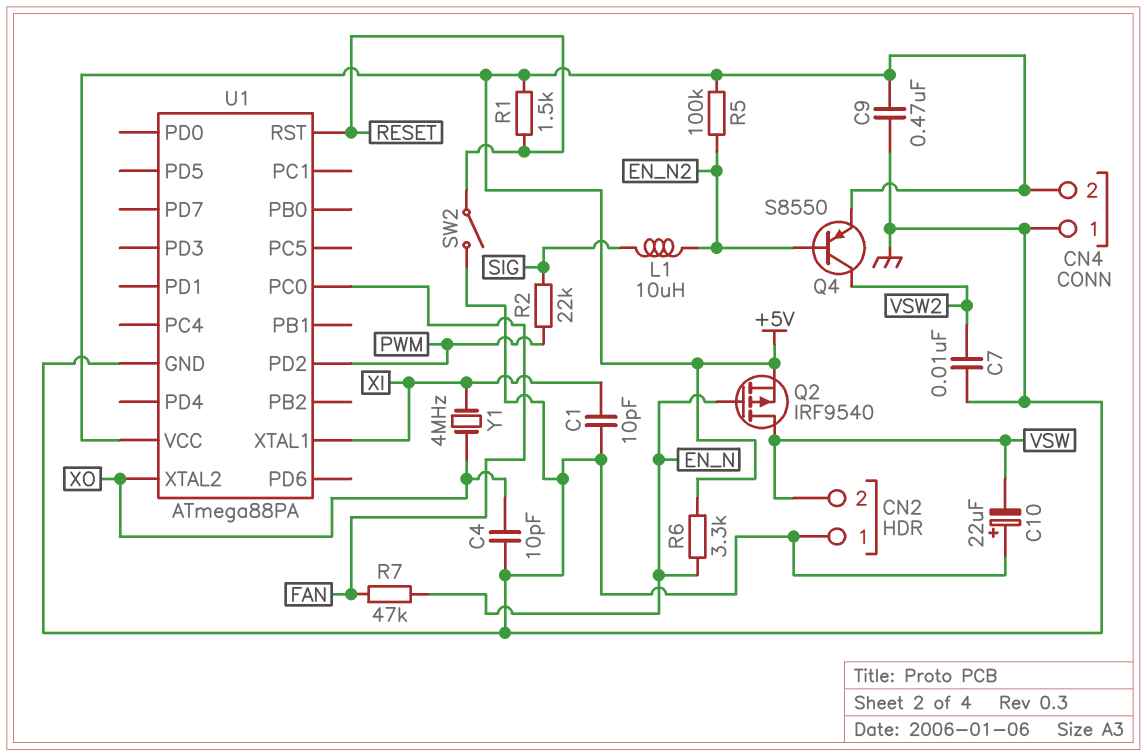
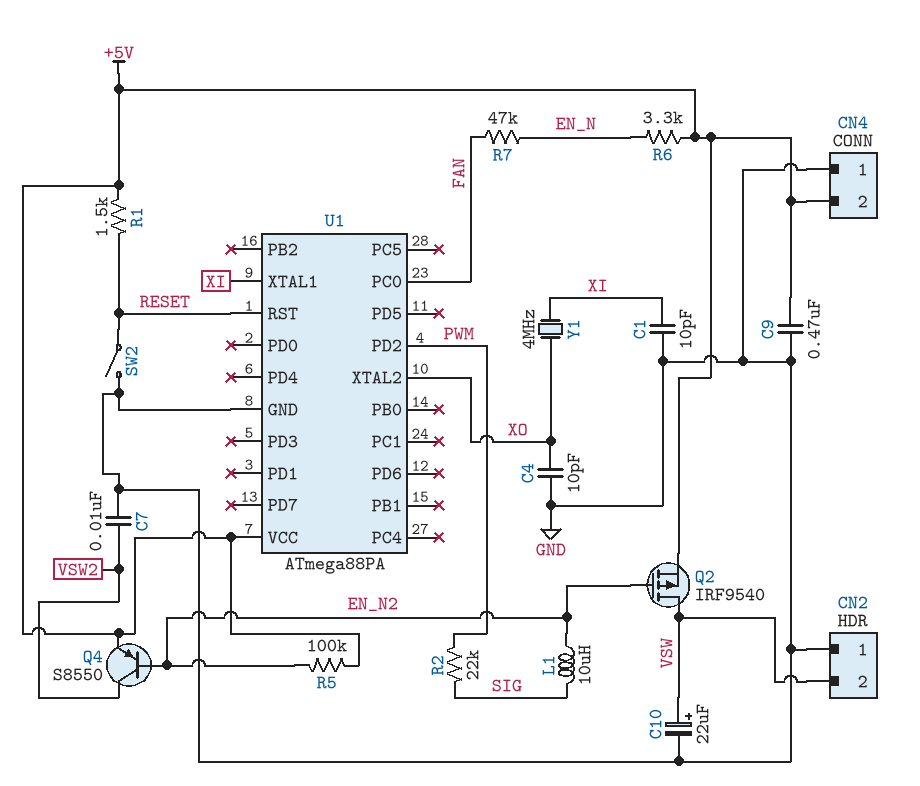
C10: 22uF (plus GND, minus VSW) -> 22uF (plus VSW, minus GND)
Q2: PMOS IRF9540 (G EN_N, D VSW, S +5V) -> PMOS IRF9540 (G EN_N2, D VSW, S +5V)

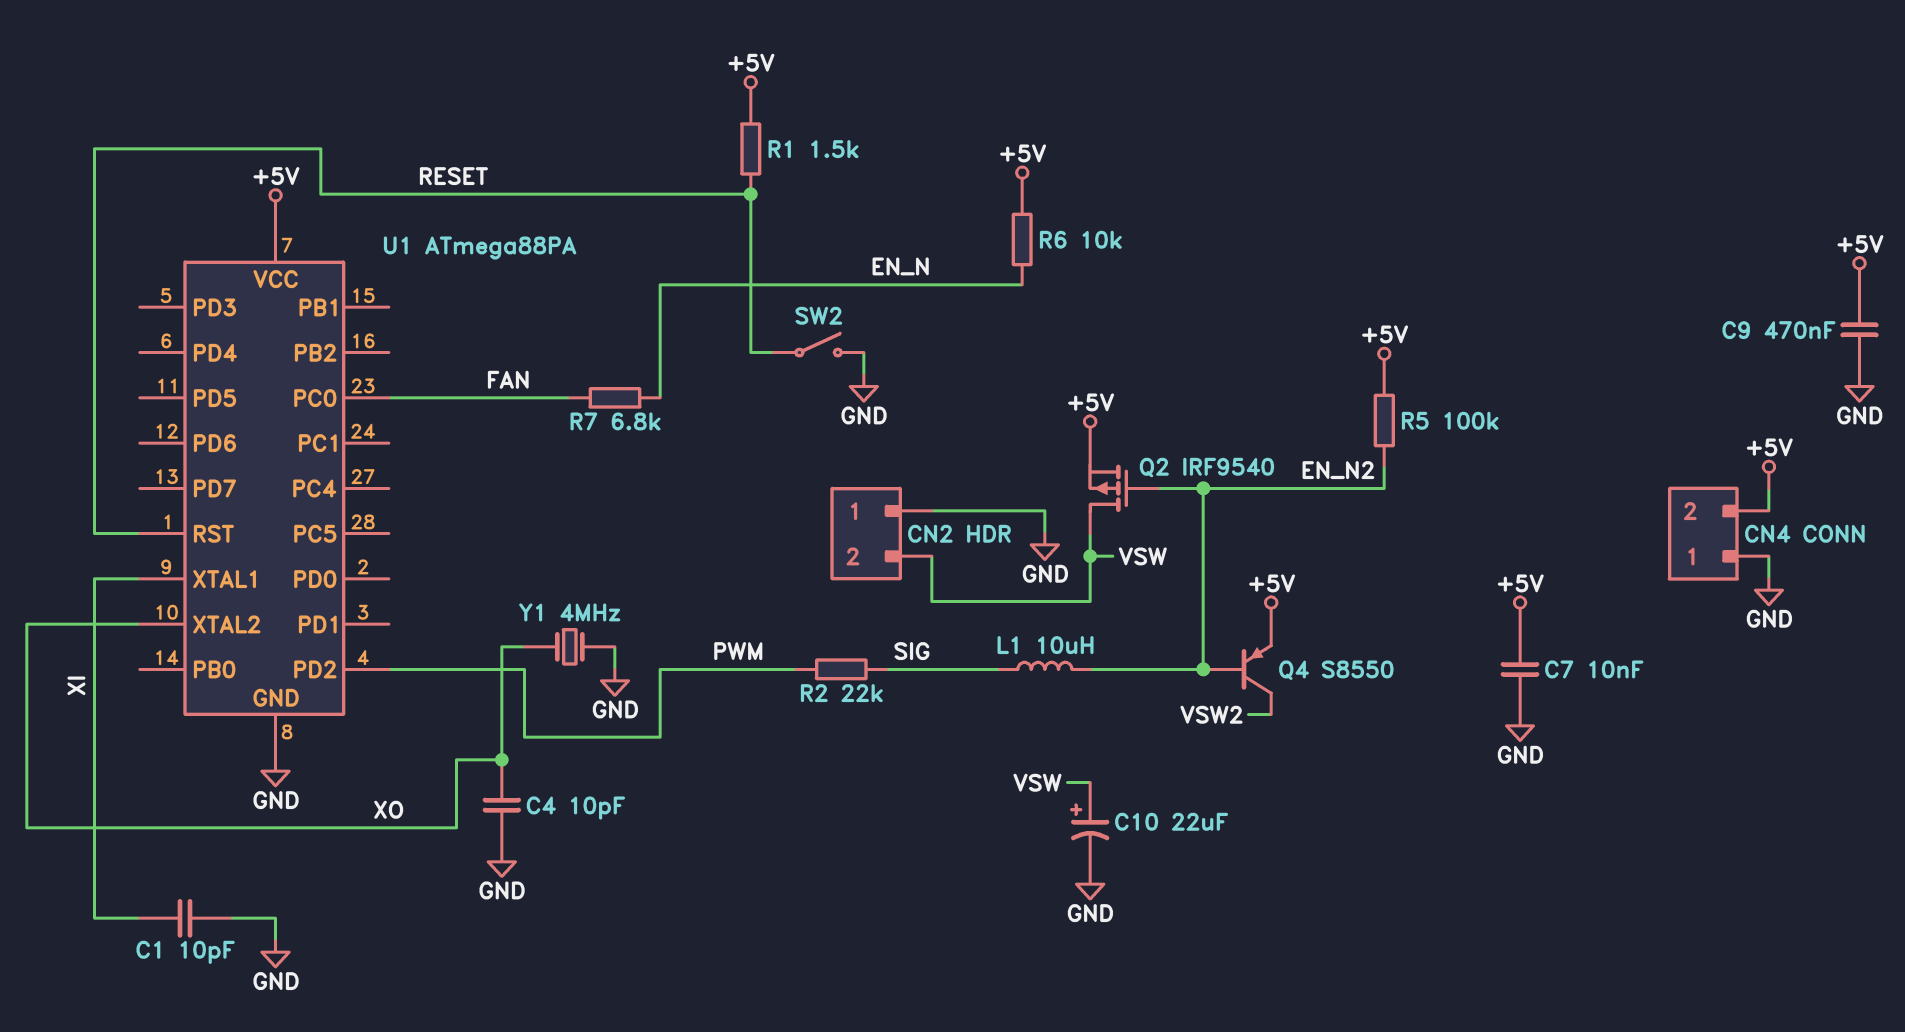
C7: 10nF (GND, VSW2) -> 10nF (+5V, GND)
R6: 3.3k (+5V, EN_N) -> 10k (+5V, EN_N)
R7: 47k (EN_N, FAN) -> 6.8k (EN_N, FAN)
Y1: 4MHz (XI, XO) -> 4MHz (GND, XO)

